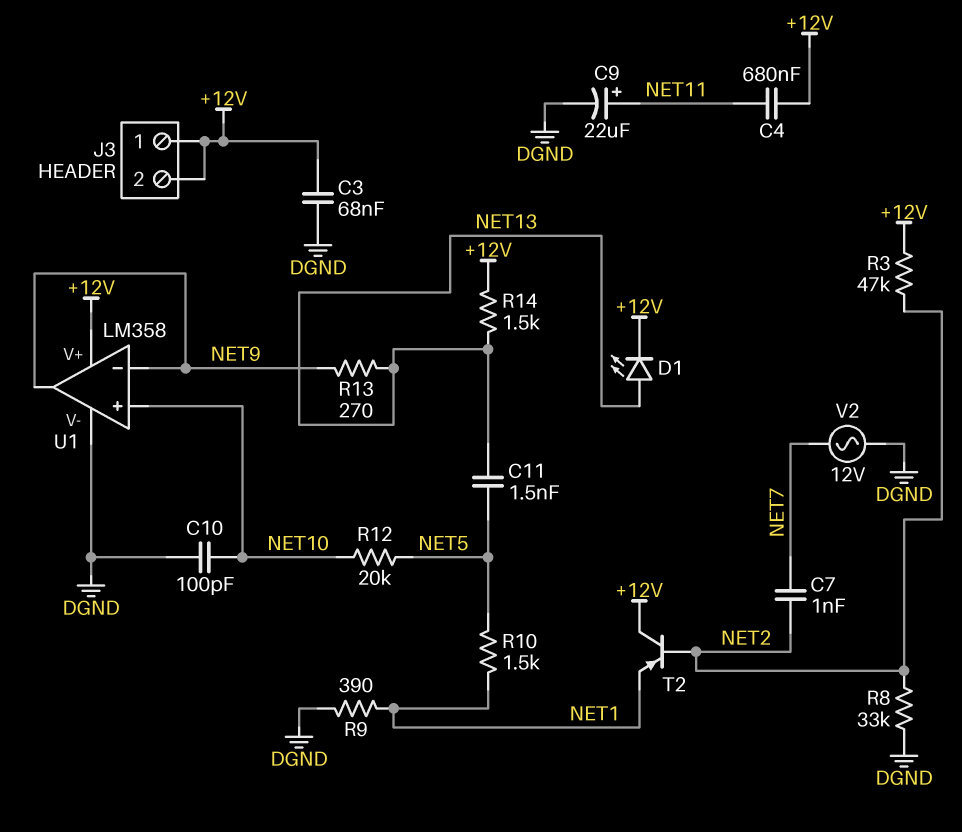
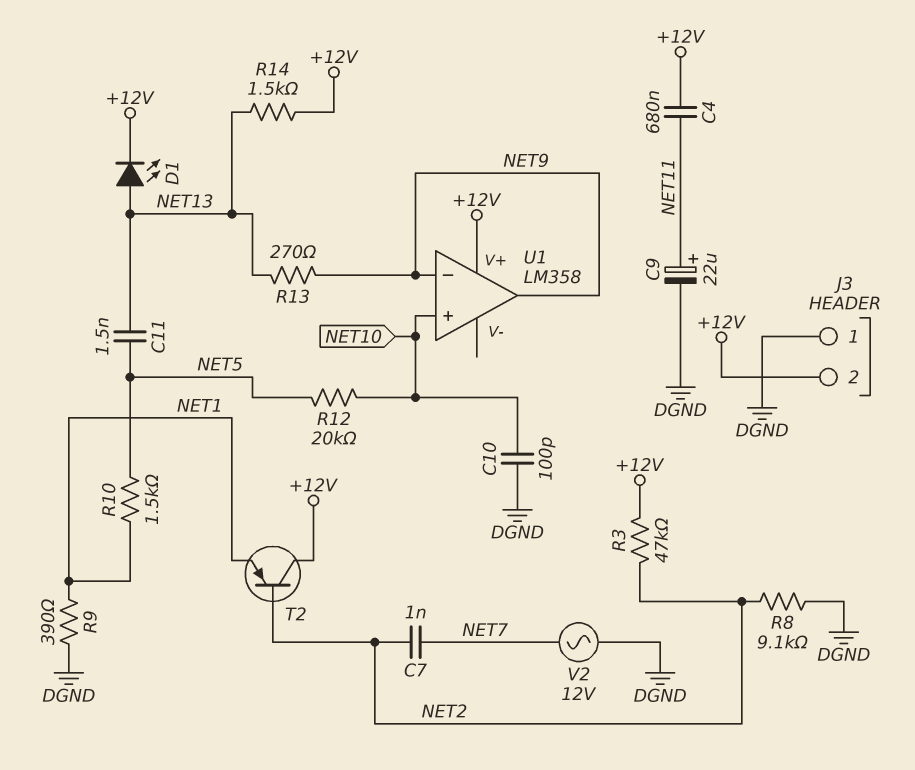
C3: 68nF (+12V, DGND) -> none
J3 pin 1: +12V -> DGND
R8: 33k (DGND, NET2) -> 9.1k (DGND, NET2)
U1 pin V-: DGND -> none

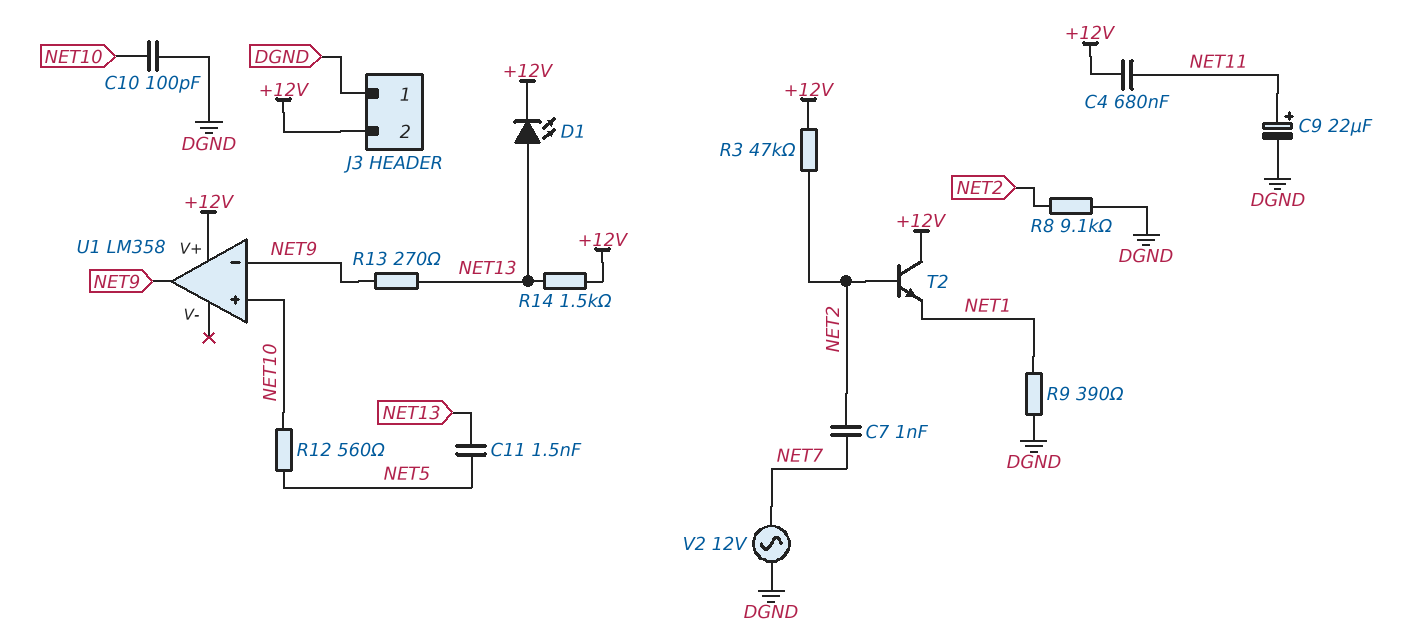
R10: 1.5k (NET1, NET5) -> none
R12: 20k (NET5, NET10) -> 560 (NET5, NET10)
T2: PNP (B NET2, C +12V, E NET1) -> NPN (B NET2, C +12V, E NET1)

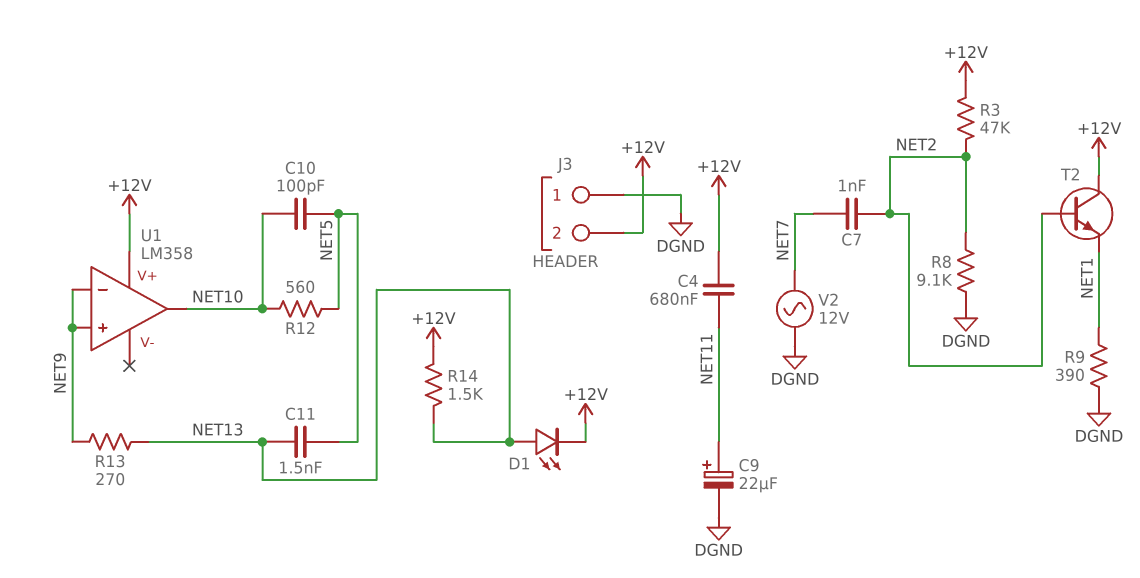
C10: 100pF (DGND, NET10) -> 100pF (NET5, NET10)
U1 pin in+: NET10 -> NET9
U1 pin out: NET9 -> NET10

